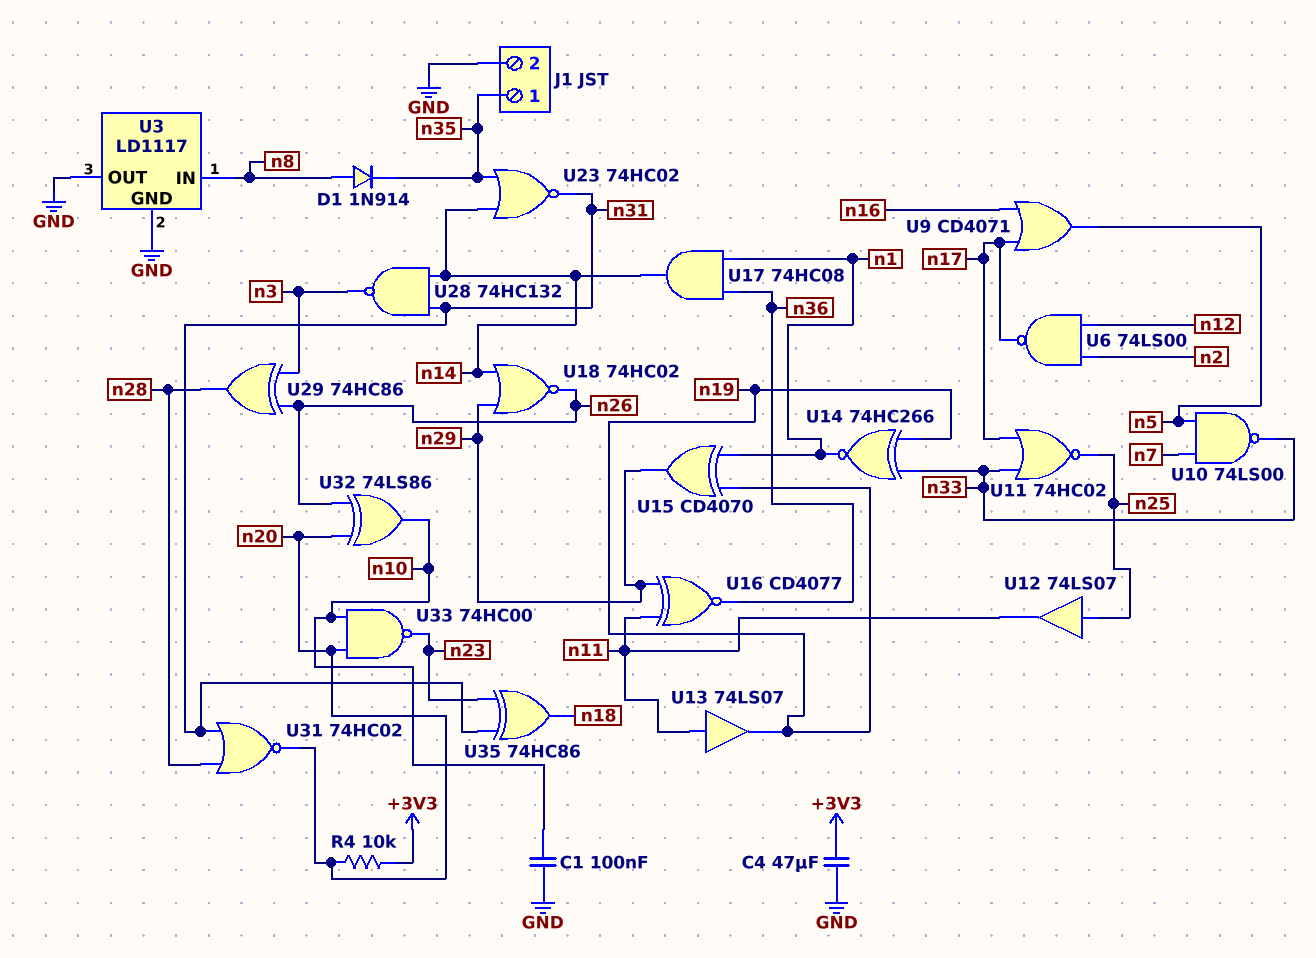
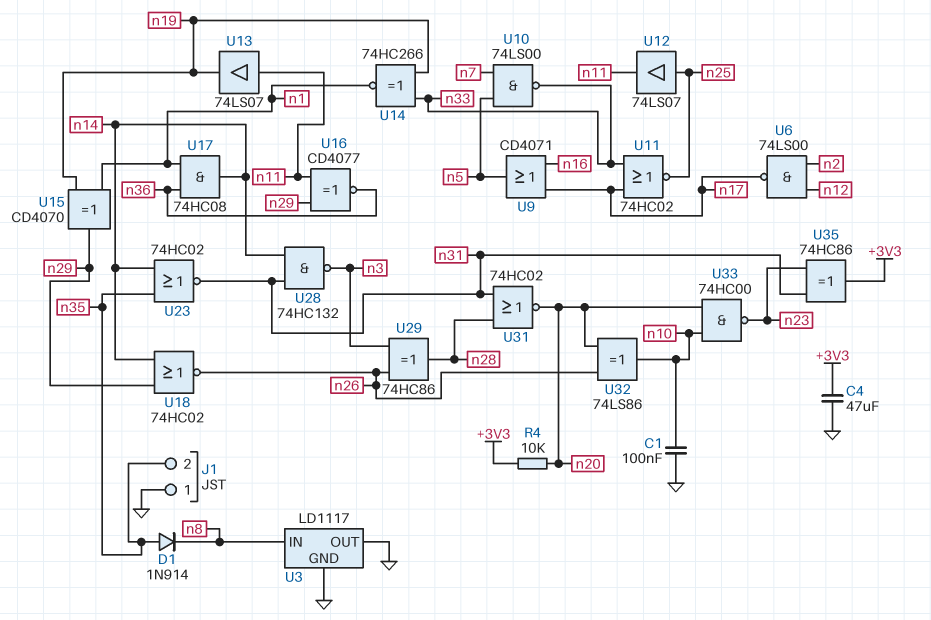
D1: diode 1N914 (A n8, K n35) -> diode 1N914 (A n35, K n8)
J1 pin 1: n35 -> GND
J1 pin 2: GND -> n35
U35: XOR 74HC86 (in n23, in n31, out n18) -> XOR 74HC86 (in n23, in n31, out +3V3)

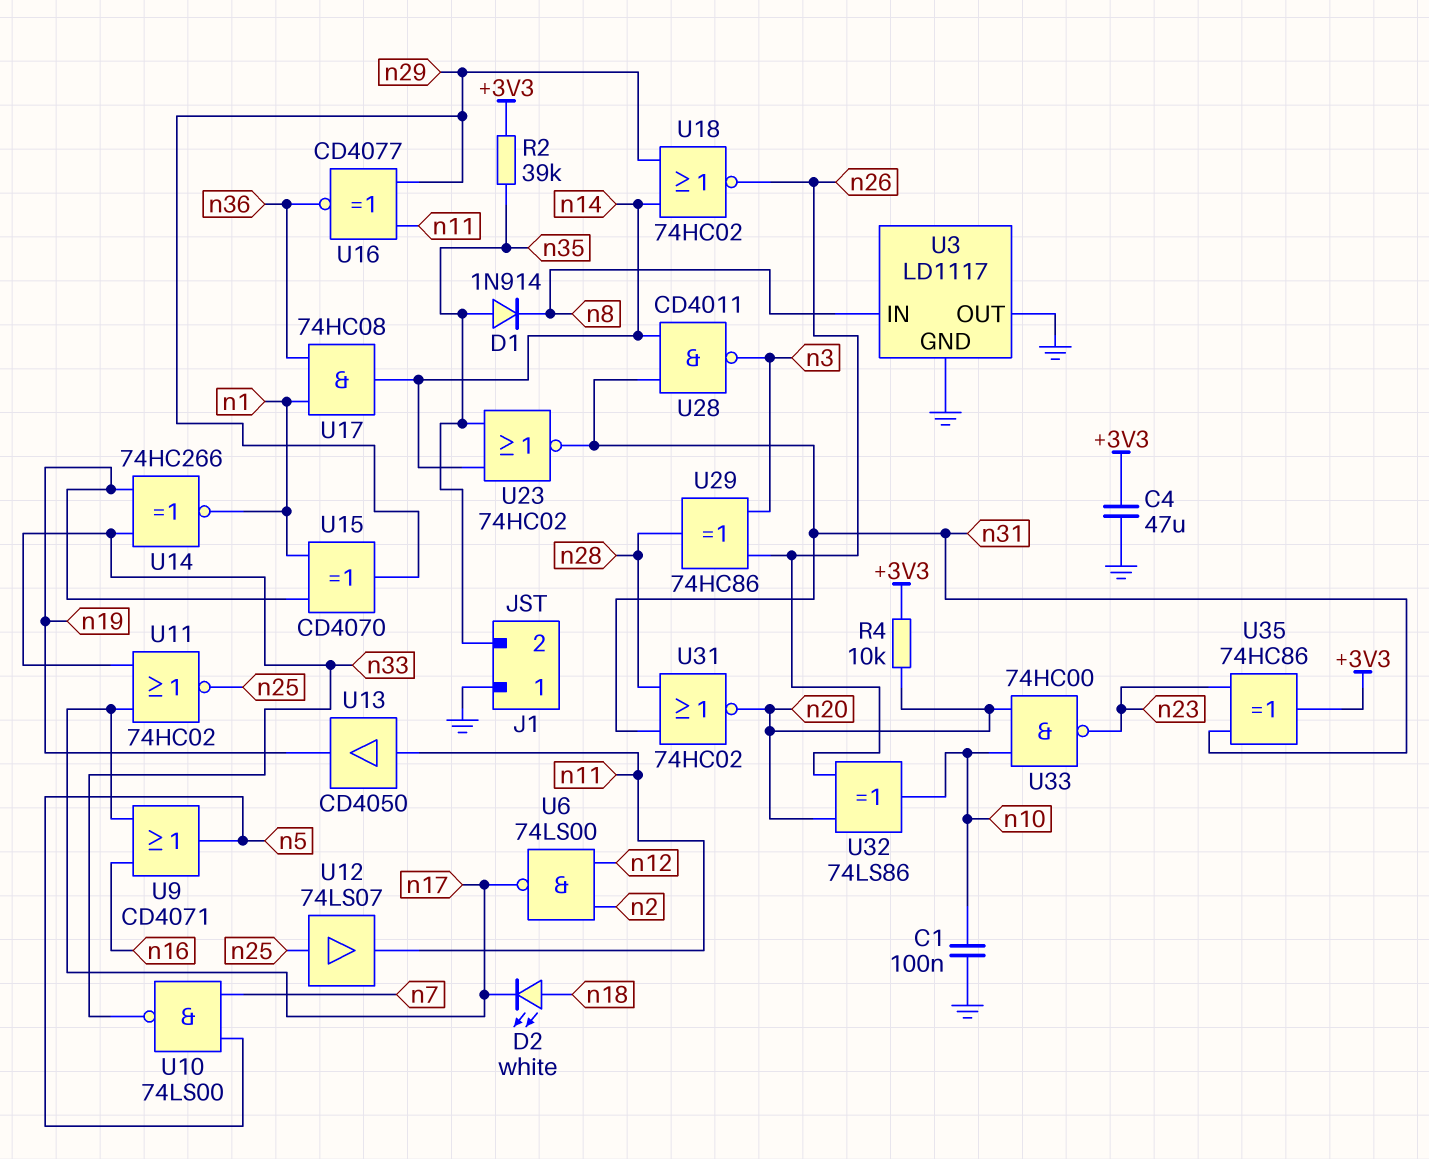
D2: none -> LED white (A n18, K n17)
R2: none -> 39k (+3V3, n35)
U13: buffer 74LS07 (in n11, out n19) -> buffer CD4050 (in n11, out n19)
U28: NAND 74HC132 (in n14, in n31, out n3) -> NAND CD4011 (in n14, in n31, out n3)

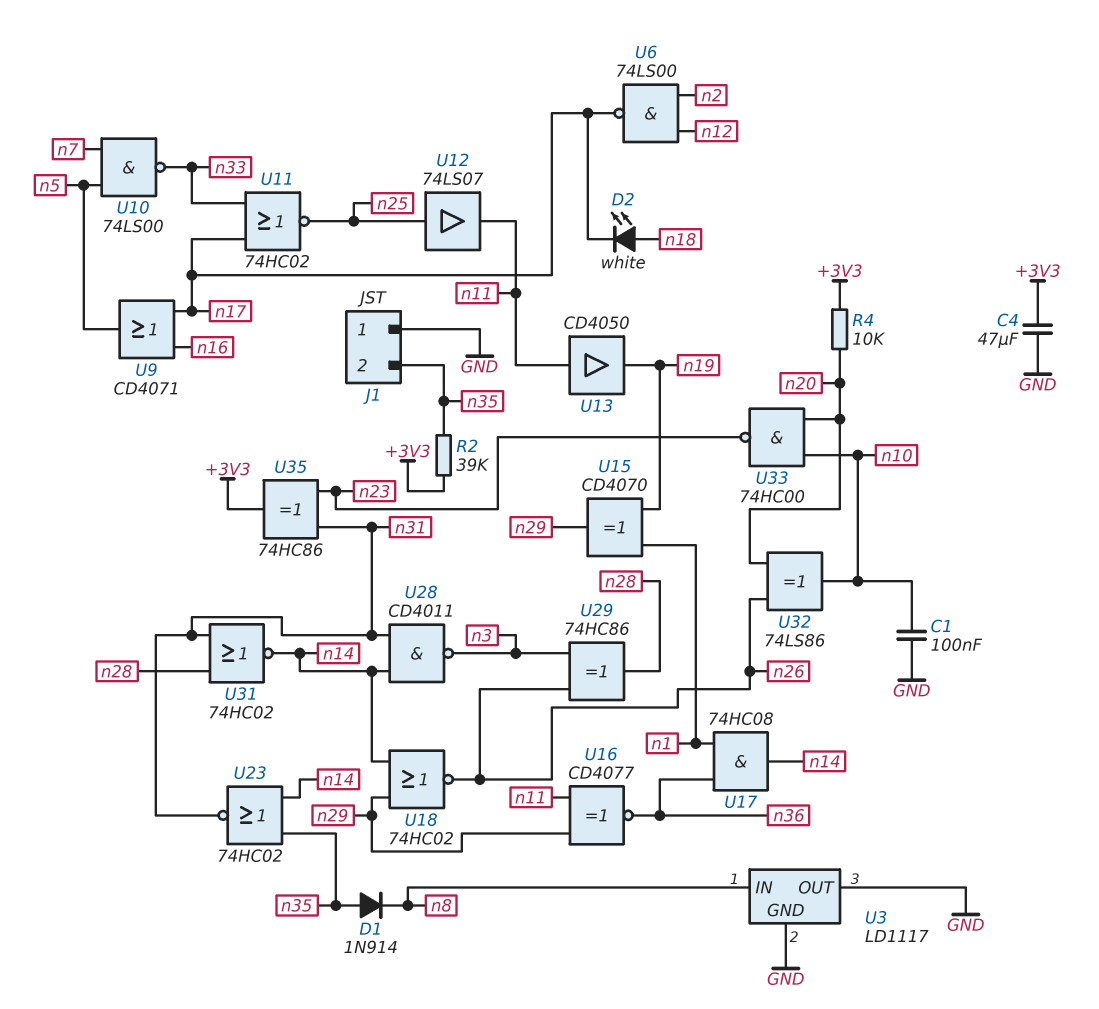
U14: XNOR 74HC266 (in n19, in n33, out n1) -> none
U31: NOR 74HC02 (in n28, in n31, out n20) -> NOR 74HC02 (in n28, in n31, out n14)

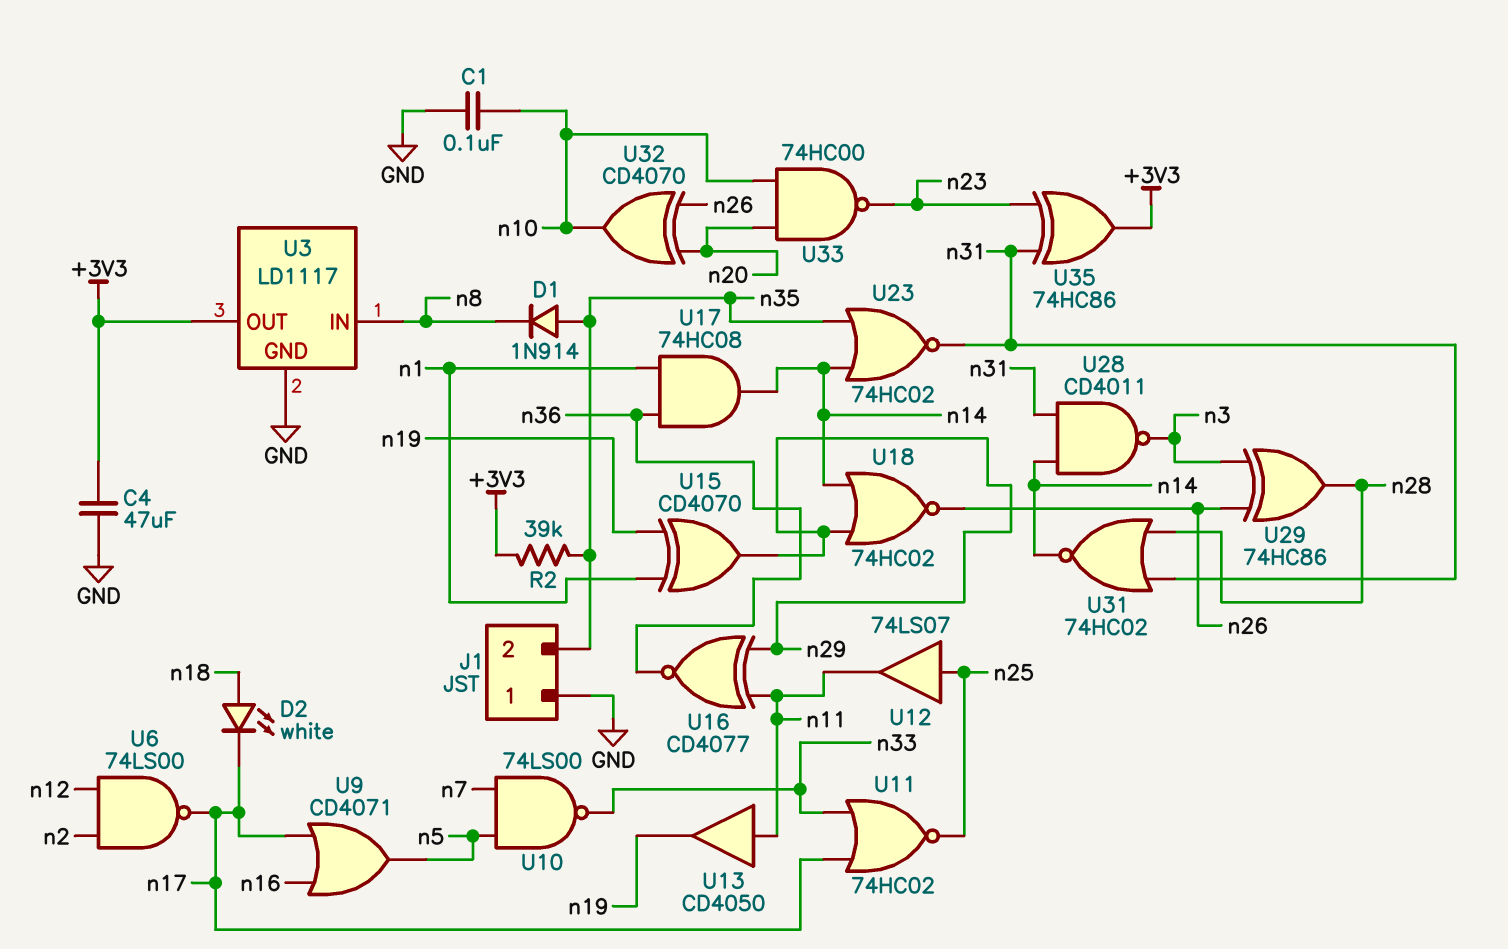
R4: 10k (+3V3, n20) -> none
U3 pin OUT: GND -> +3V3
U32: XOR 74LS86 (in n20, in n26, out n10) -> XOR CD4070 (in n20, in n26, out n10)

